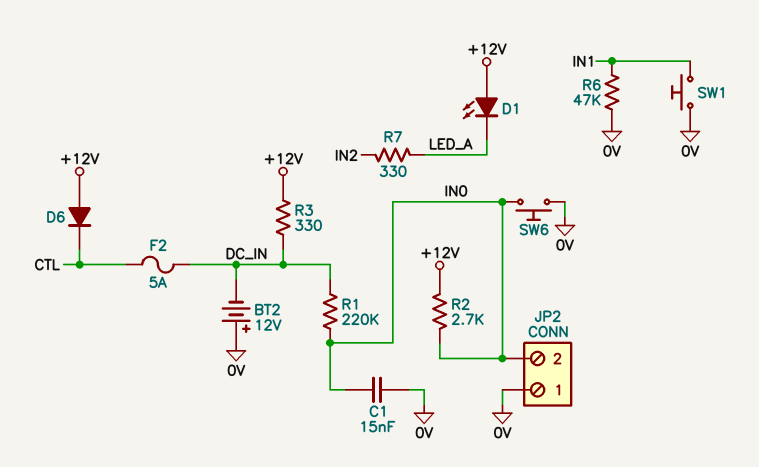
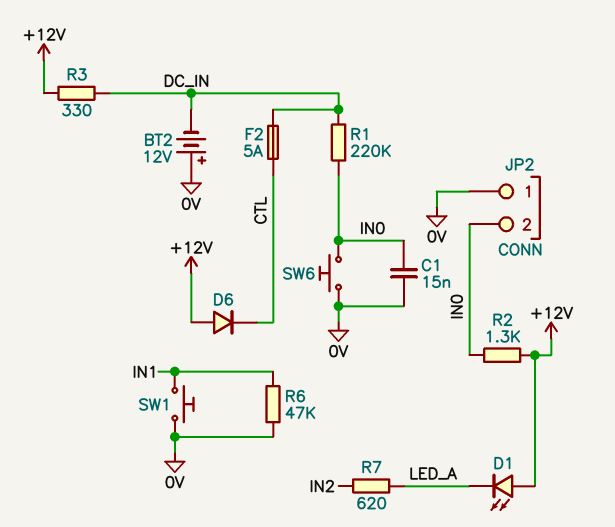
R2: 2.7k (+12V, IN0) -> 1.3k (+12V, IN0)
R7: 330 (IN2, LED_A) -> 620 (IN2, LED_A)

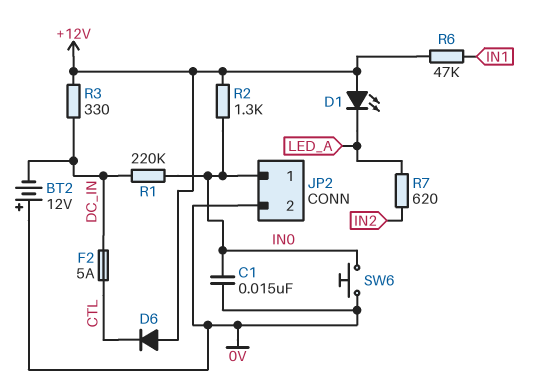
JP2 pin 1: 0V -> IN0
JP2 pin 2: IN0 -> 0V
R6: 47k (0V, IN1) -> 47k (+12V, IN1)
SW1: button (0V, IN1) -> none

